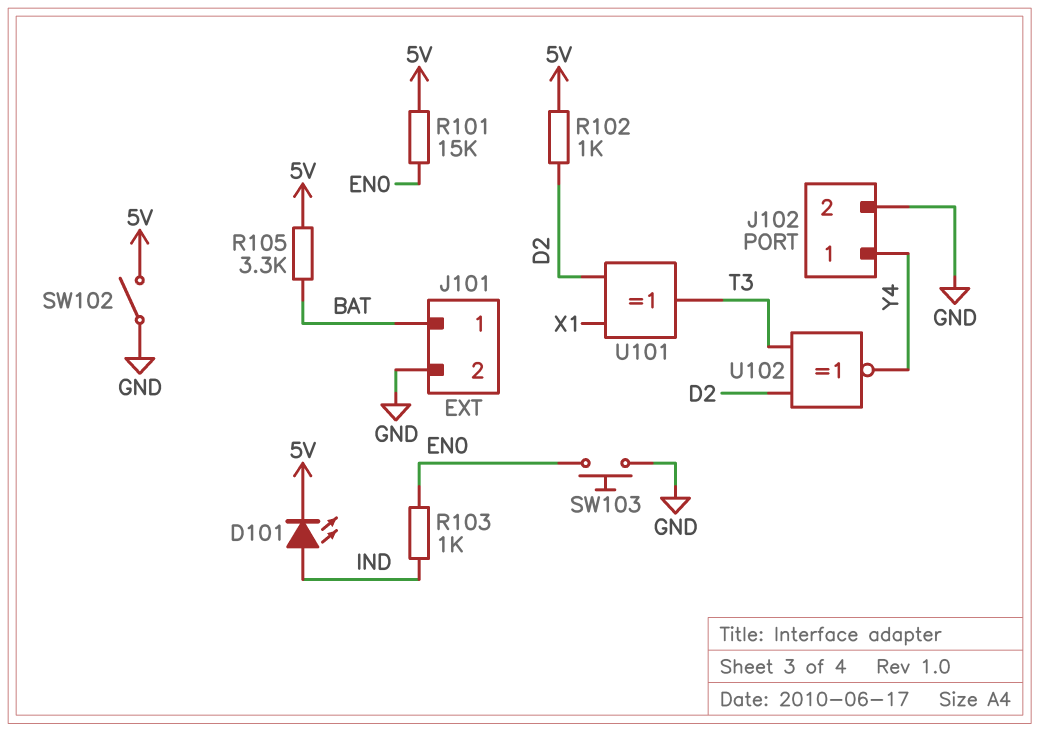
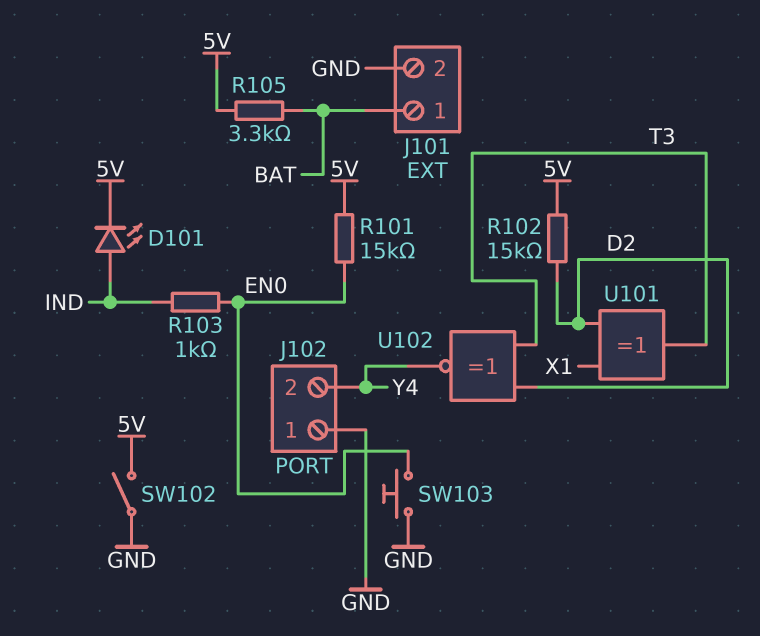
J102 pin 1: Y4 -> GND
J102 pin 2: GND -> Y4
R102: 1k (5V, D2) -> 15k (5V, D2)

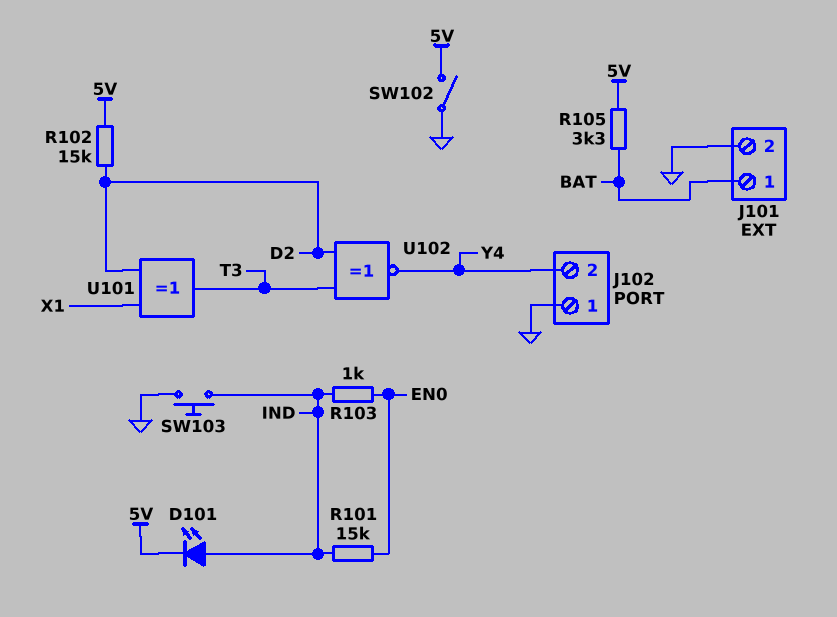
R101: 15k (5V, EN0) -> 15k (EN0, IND)
SW103: button (EN0, GND) -> button (GND, IND)

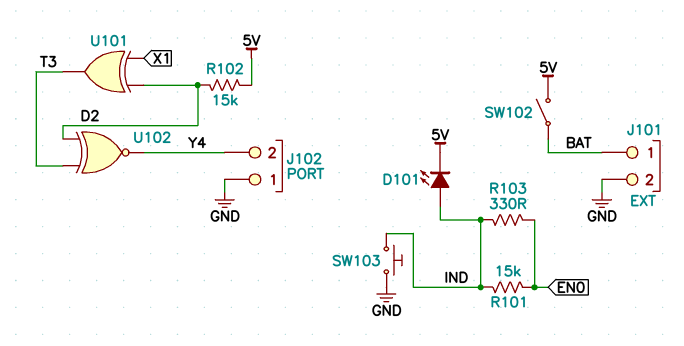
R103: 1k (EN0, IND) -> 330 (EN0, IND)
R105: 3.3k (5V, BAT) -> none
SW102: switch (5V, GND) -> switch (5V, BAT)

